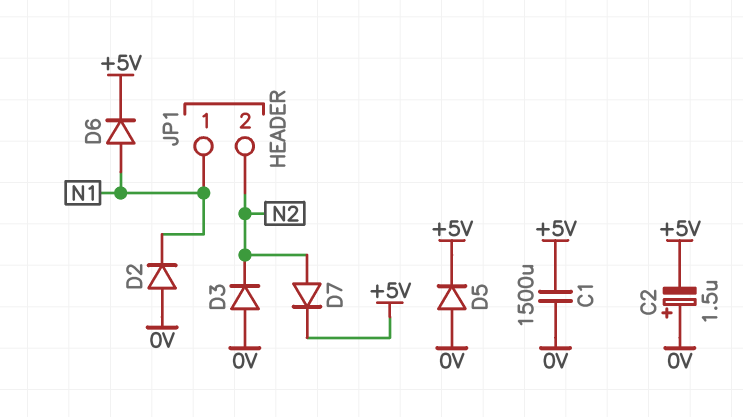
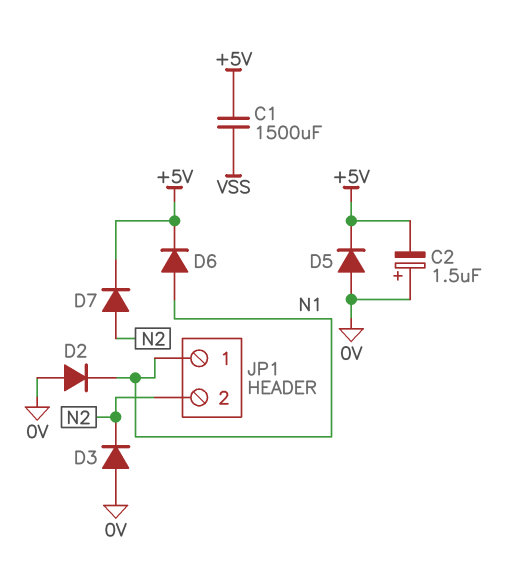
C1: 1500uF (+5V, 0V) -> 1500uF (+5V, VSS)

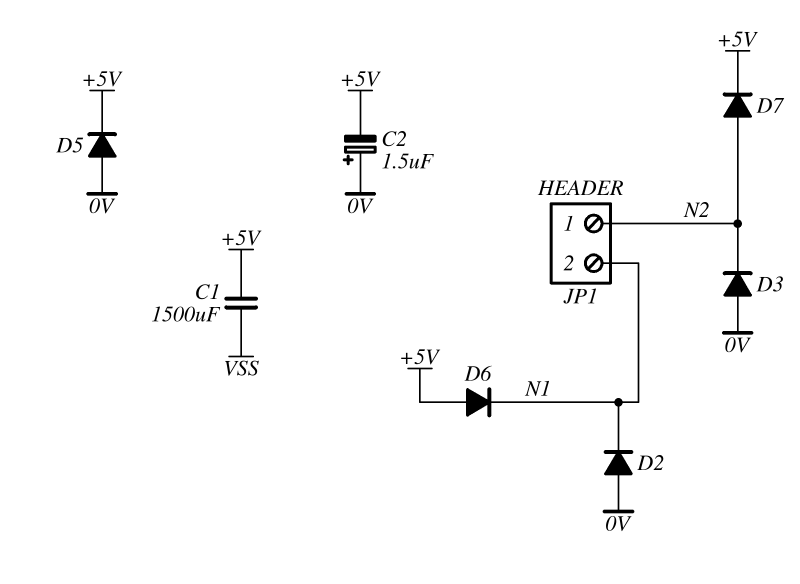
D6: diode (A N1, K +5V) -> diode (A +5V, K N1)
JP1 pin 1: N1 -> N2
JP1 pin 2: N2 -> N1

